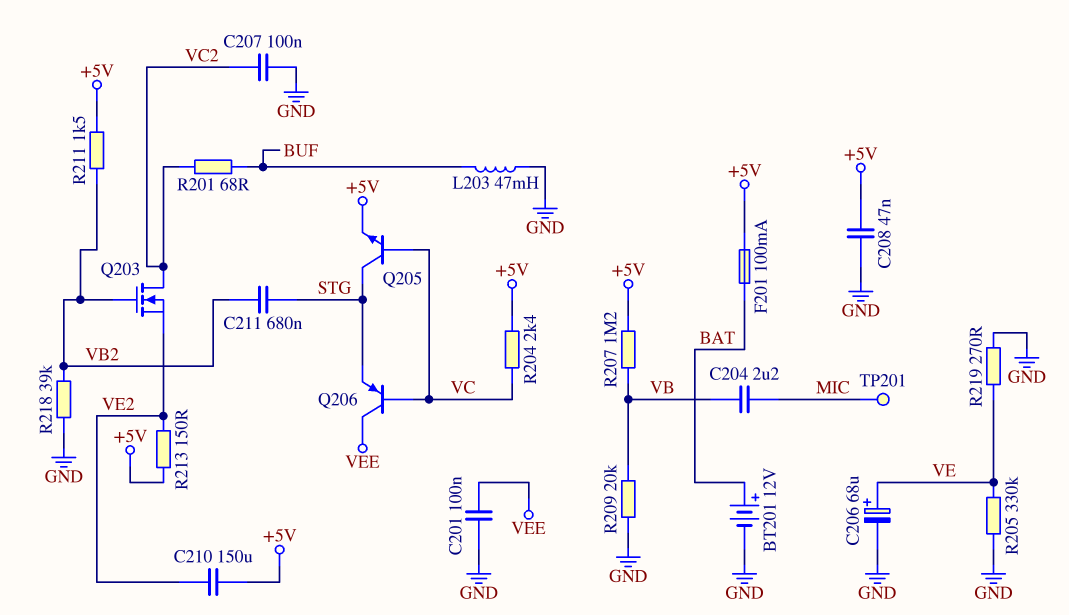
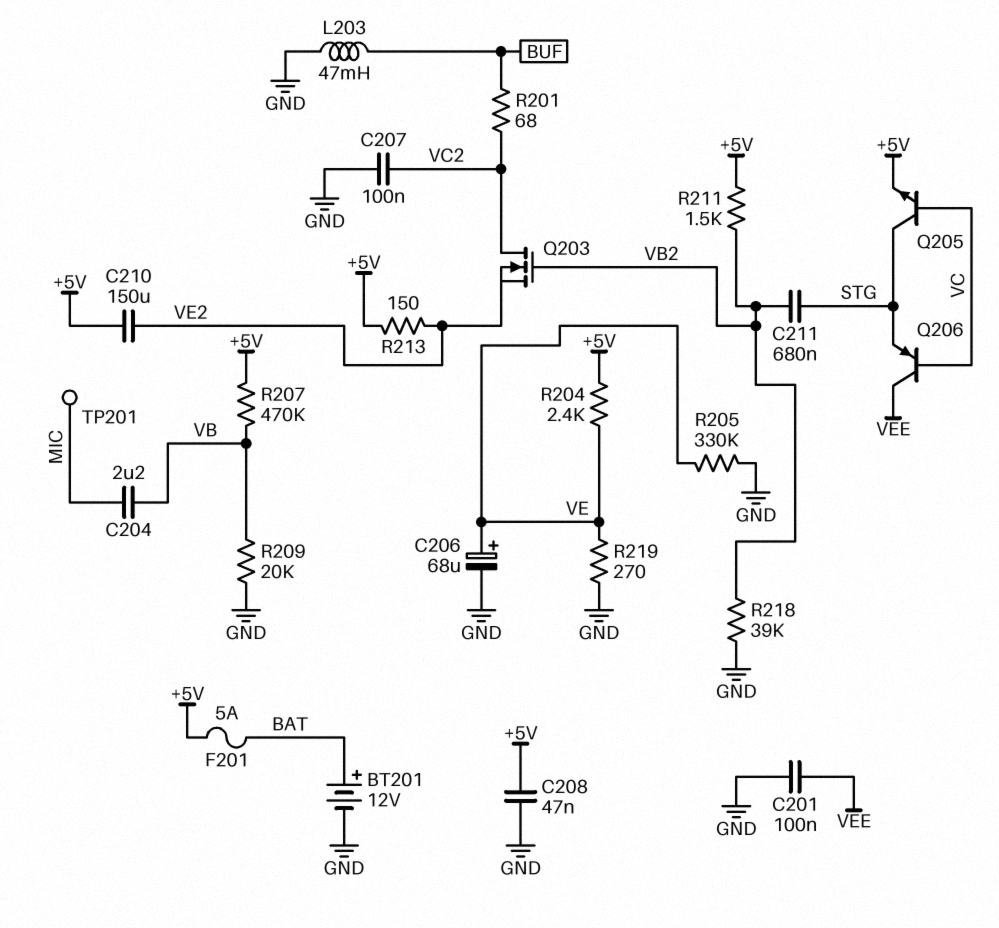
F201: 100mA (+5V, BAT) -> 5A (+5V, BAT)
R204: 2.4k (+5V, VC) -> 2.4k (+5V, VE)
R207: 1.2M (+5V, VB) -> 470k (+5V, VB)

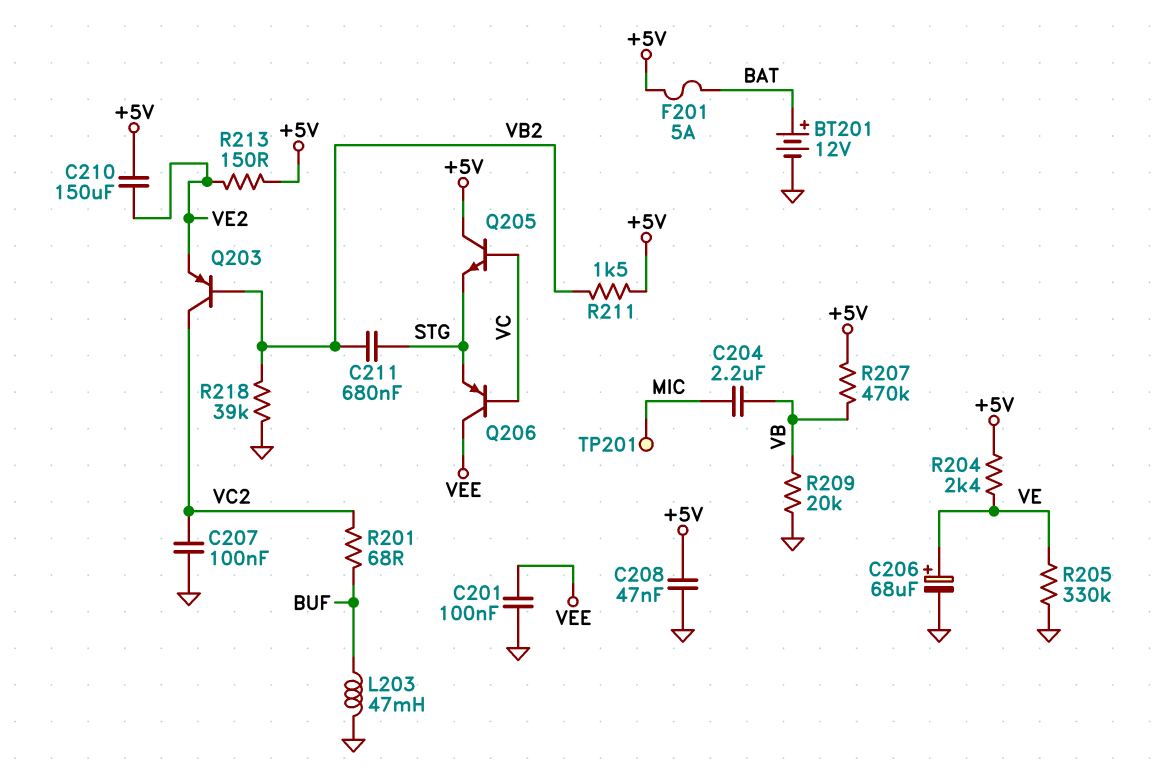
Q203: NMOS (G VB2, D VC2, S VE2) -> PNP (B VB2, C VC2, E VE2)
Q205: NPN (B VC, C STG, E +5V) -> NPN (B VC, C +5V, E STG)
R219: 270 (GND, VE) -> none

